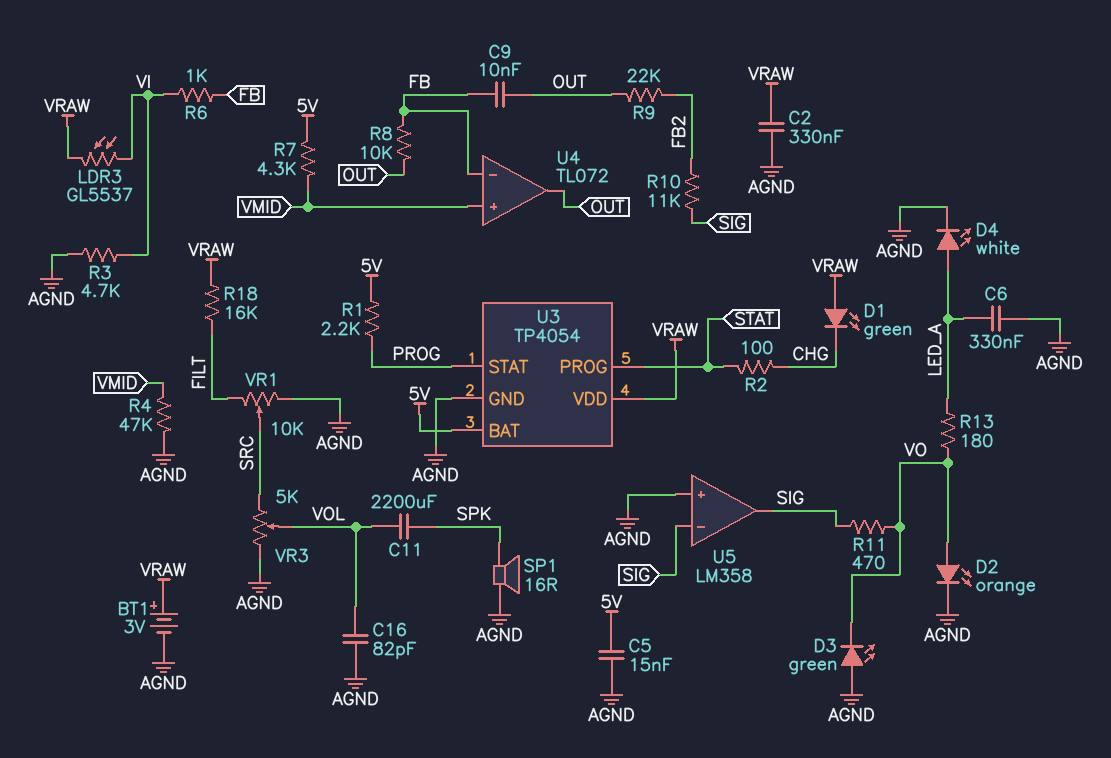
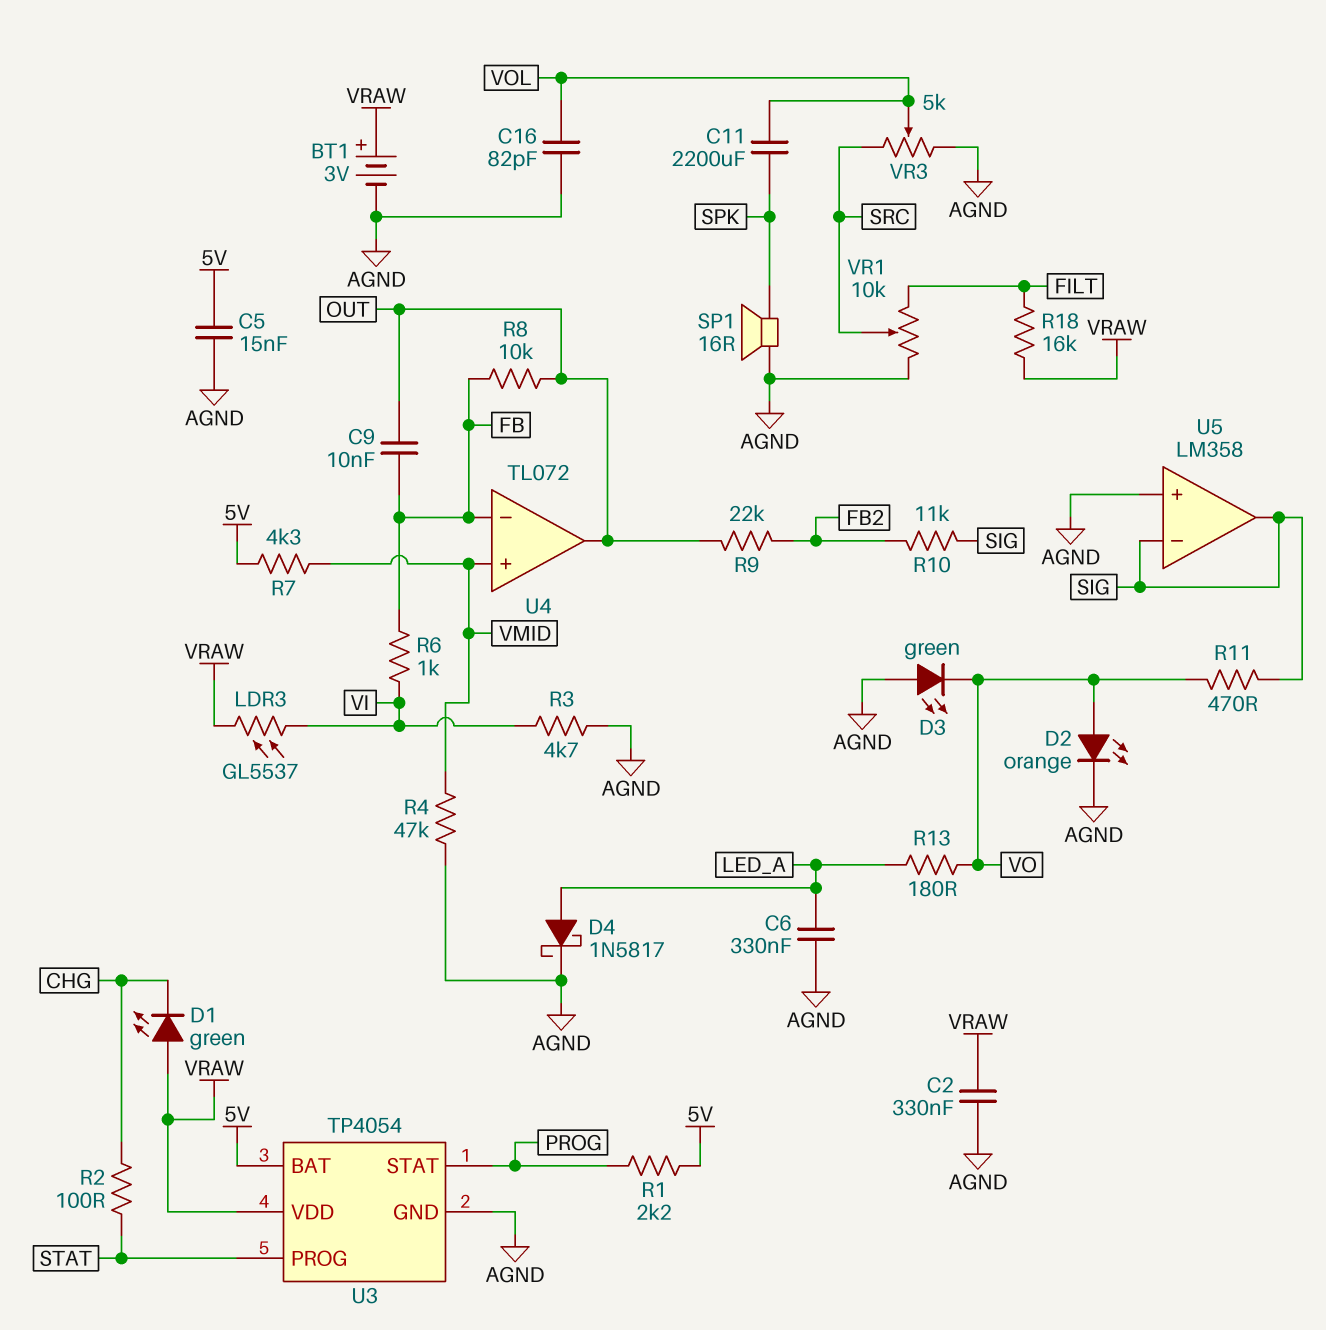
D4: LED white (A LED_A, K AGND) -> schottky 1N5817 (A LED_A, K AGND)

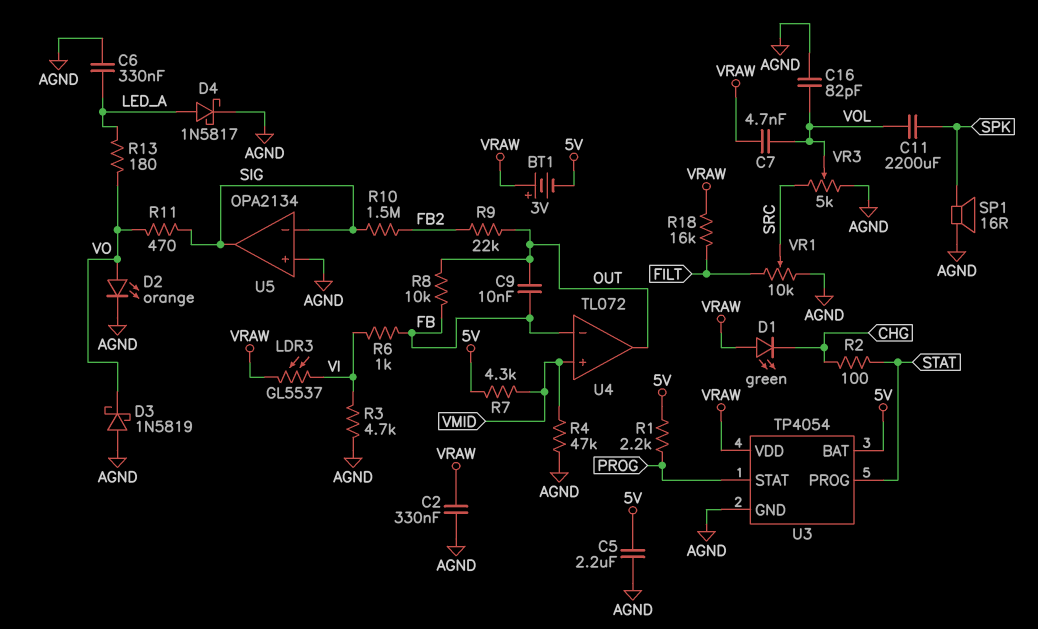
BT1: 3V (plus VRAW, minus AGND) -> 3V (plus VRAW, minus 5V)
C5: 15nF (5V, AGND) -> 2.2uF (5V, AGND)
C7: none -> 4.7nF (VOL, VRAW)
D3: LED green (A AGND, K VO) -> schottky 1N5819 (A AGND, K VO)
R10: 11k (FB2, SIG) -> 1.5M (FB2, SIG)
U5: LM358 -> OPA2134

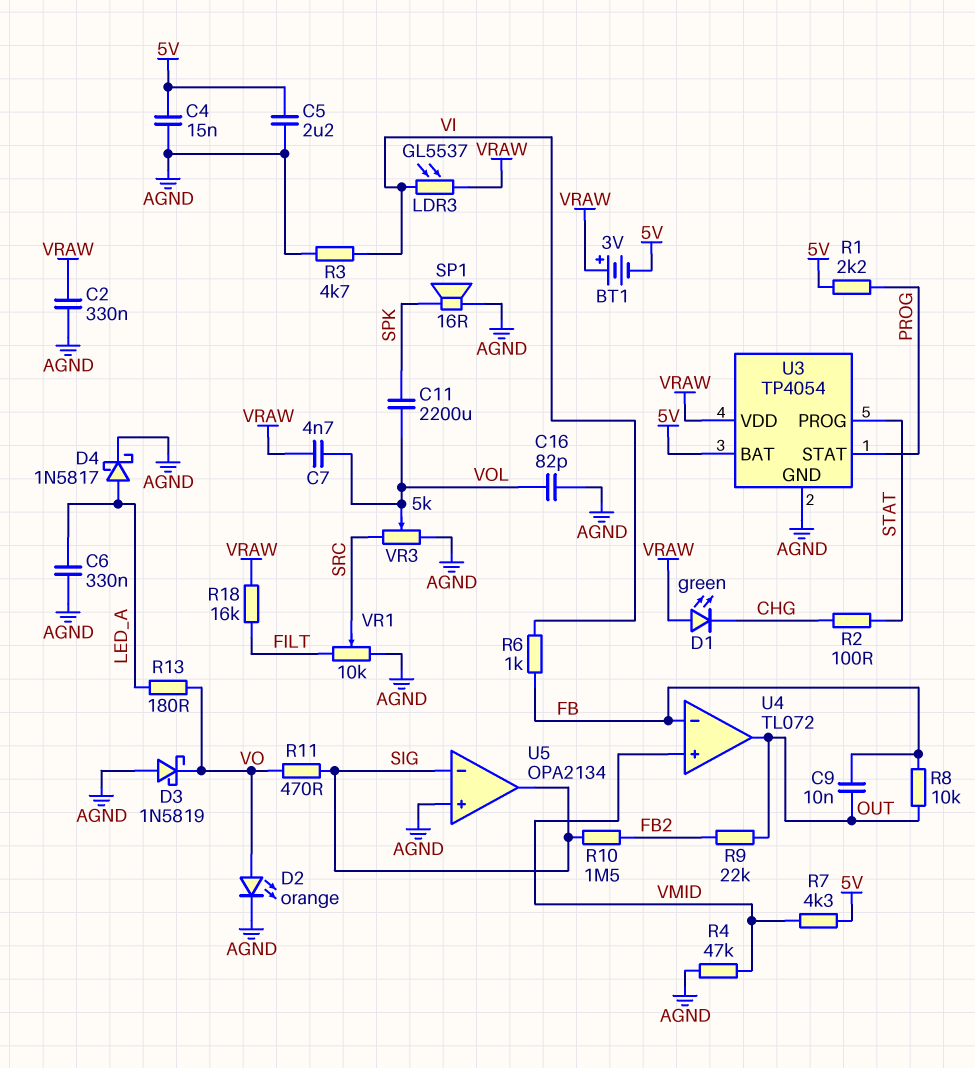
C4: none -> 15nF (5V, AGND)

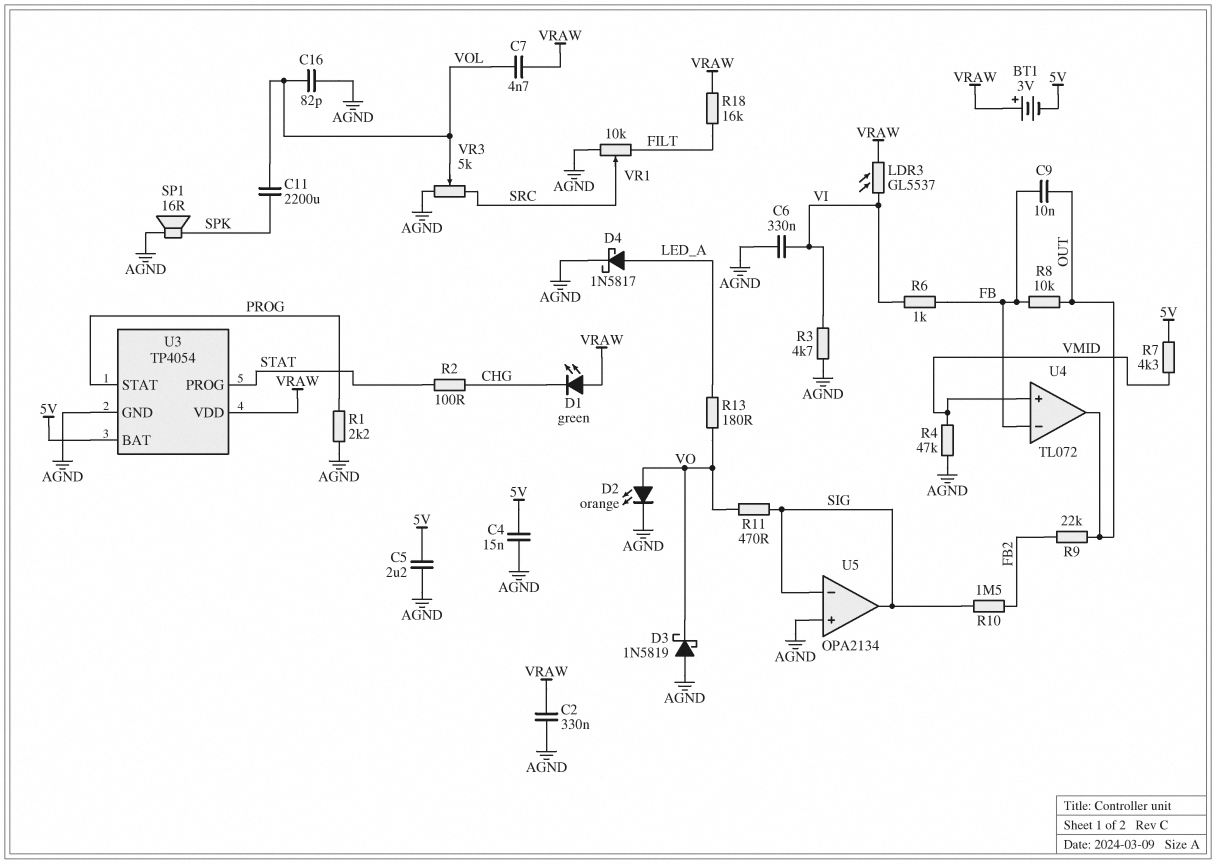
C6: 330nF (AGND, LED_A) -> 330nF (AGND, VI)
R1: 2.2k (5V, PROG) -> 2.2k (AGND, PROG)

